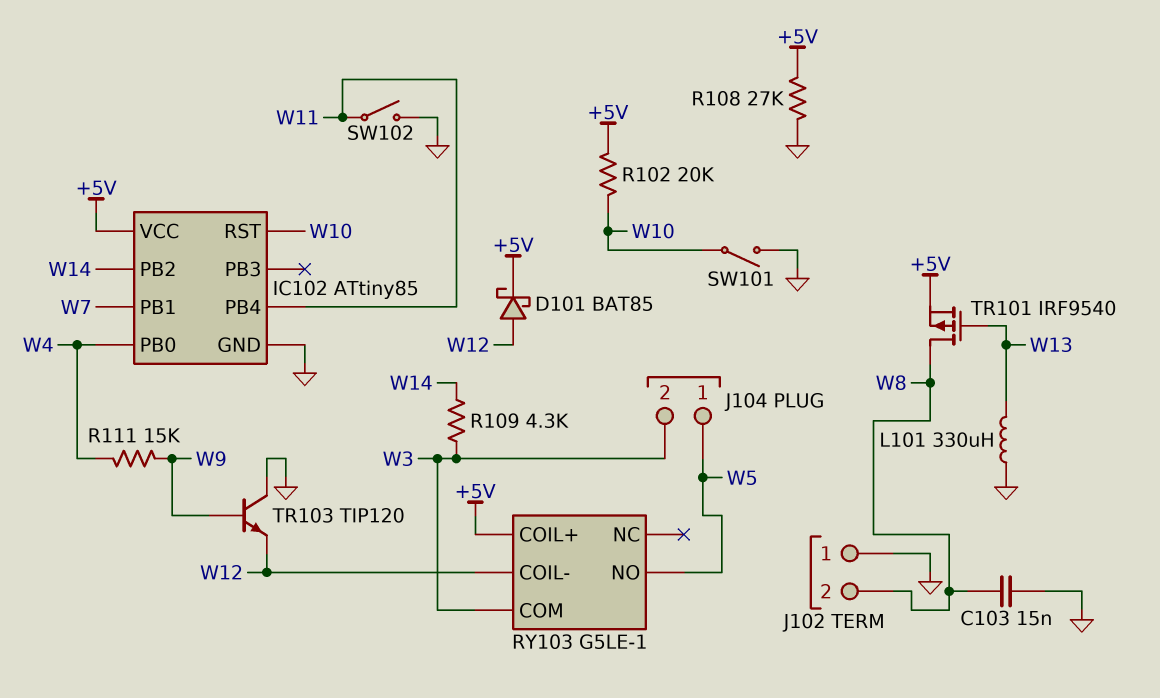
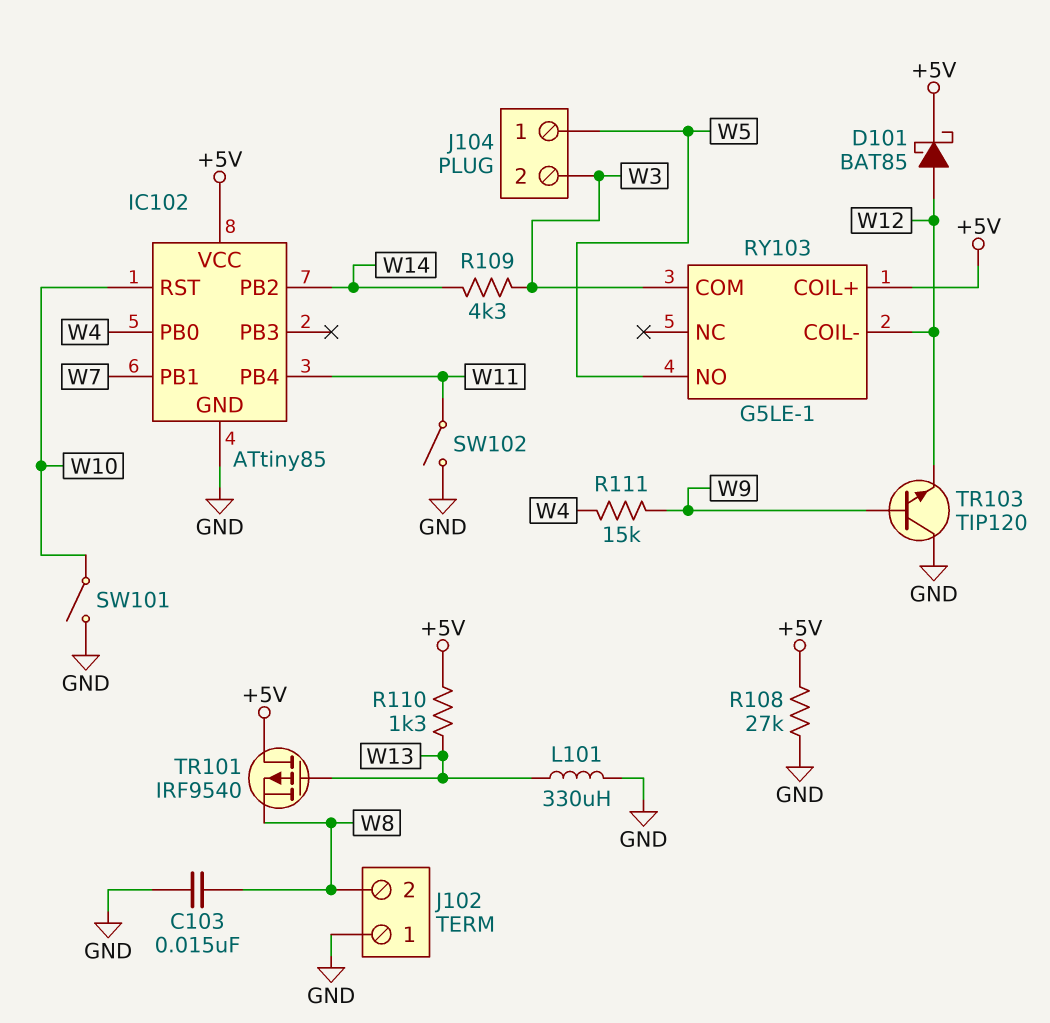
R102: 20k (+5V, W10) -> none
R110: none -> 1.3k (+5V, W13)
TR101: PMOS IRF9540 (G W13, D W8, S +5V) -> PMOS IRF9540 (G W13, D +5V, S W8)

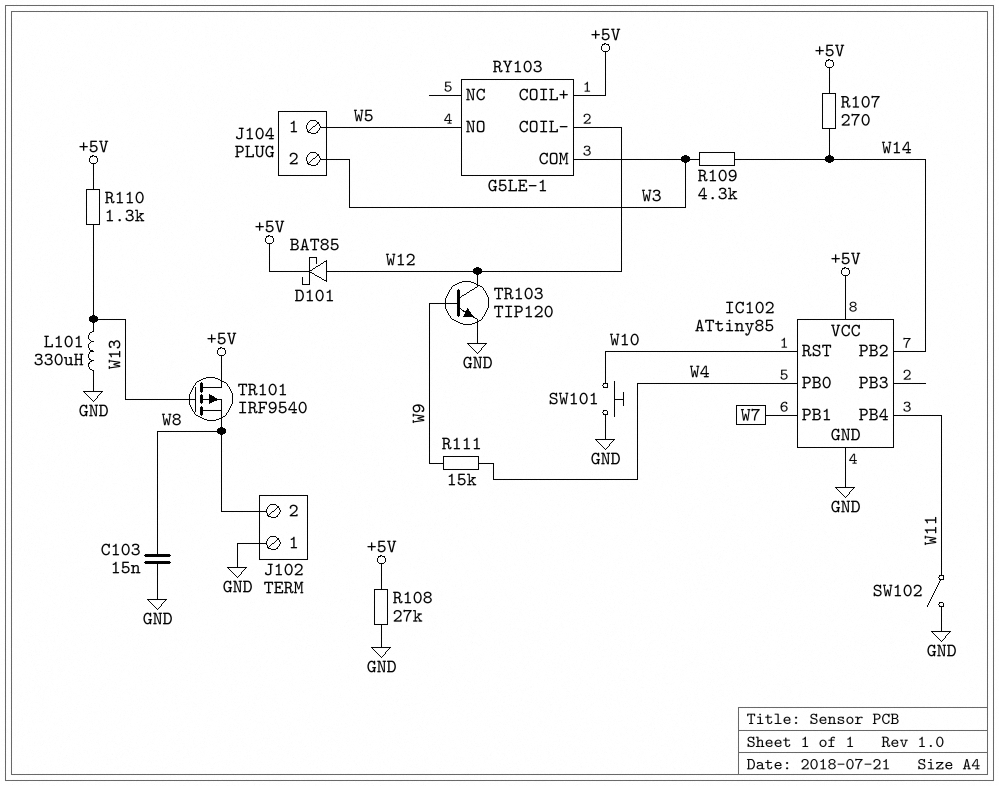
R107: none -> 270 (+5V, W14)
SW101: switch (GND, W10) -> button (GND, W10)
TR103: NPN TIP120 (B W9, C GND, E W12) -> NPN TIP120 (B W9, C W12, E GND)

